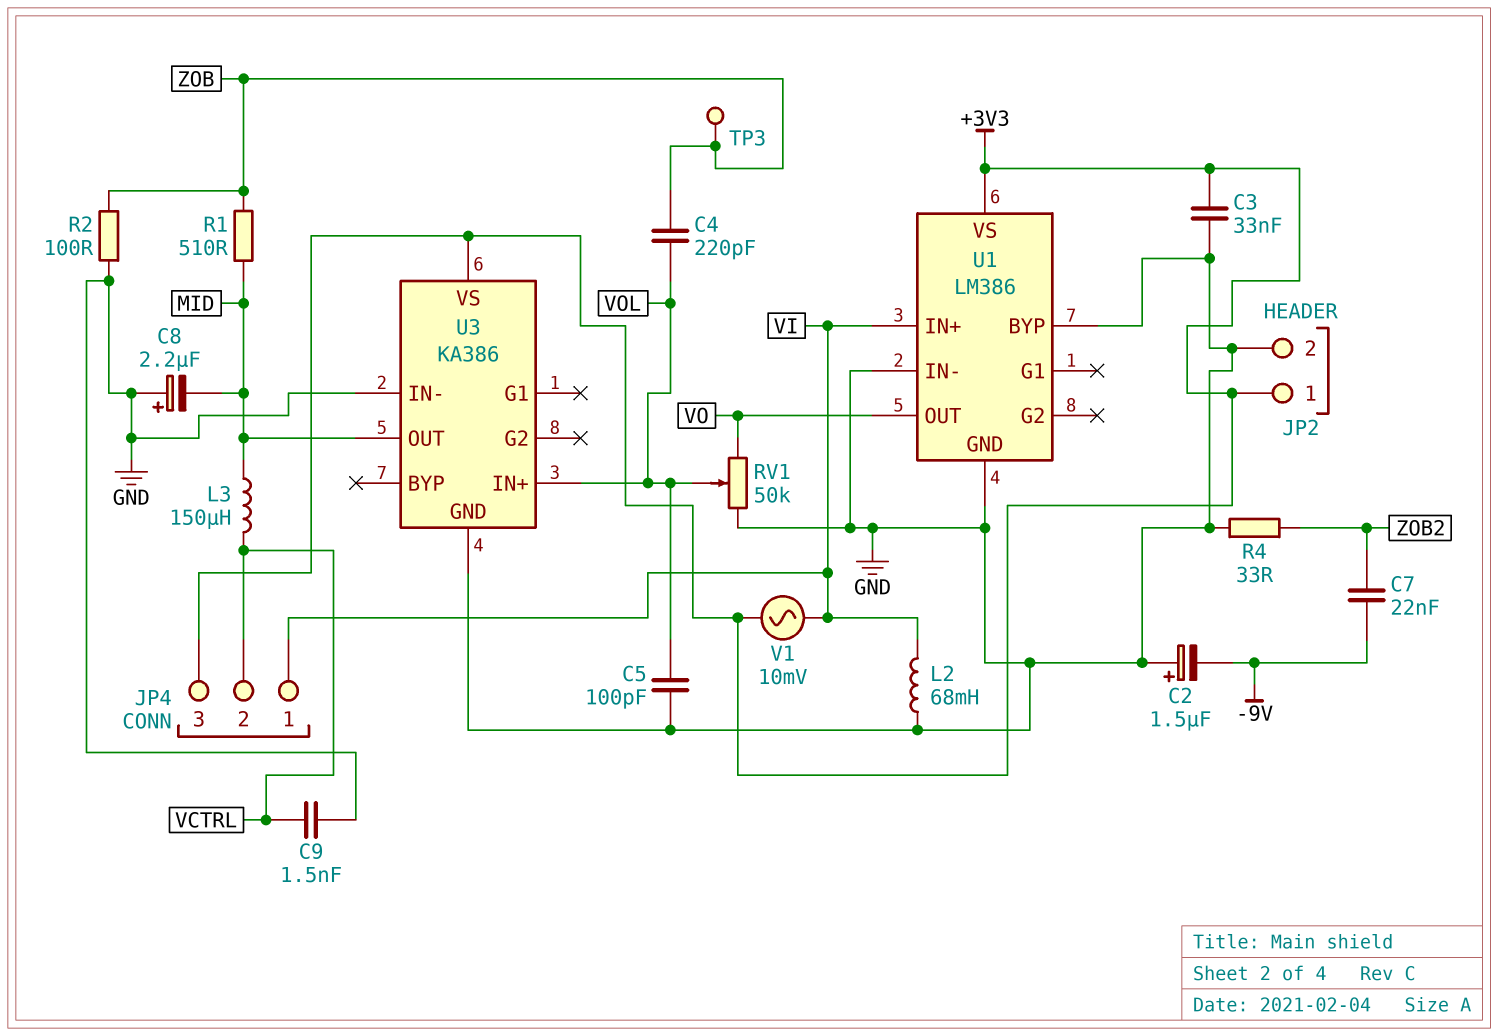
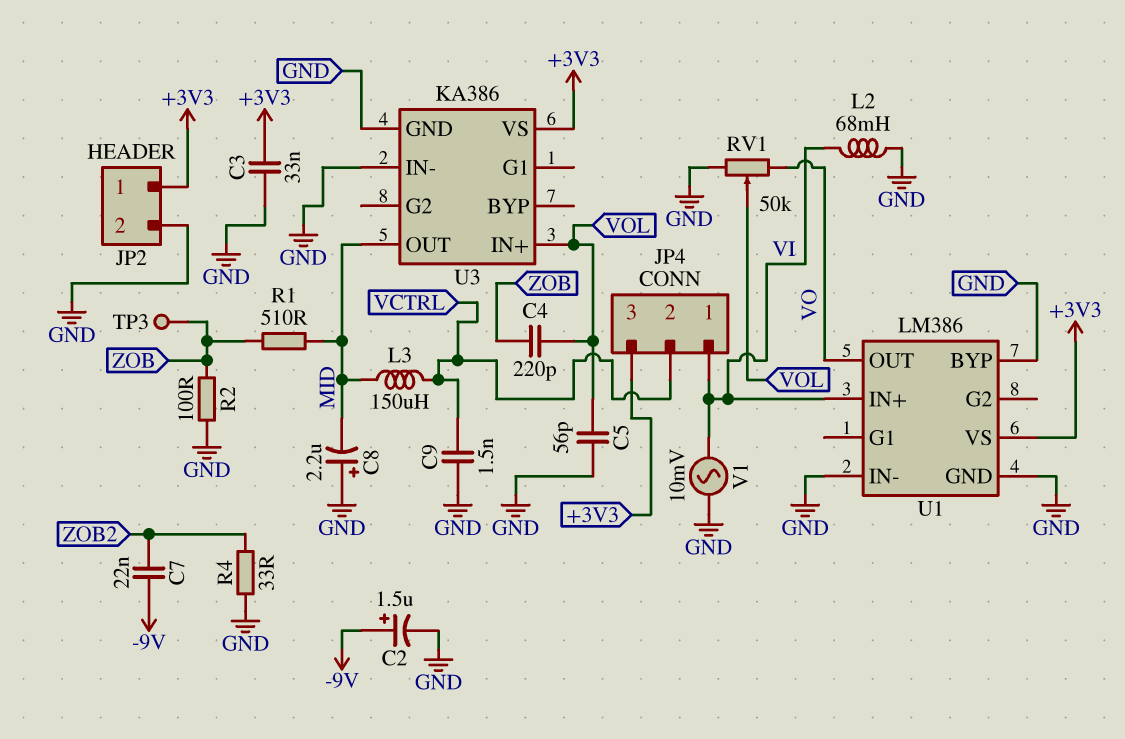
C2: 1.5uF (plus GND, minus -9V) -> 1.5uF (plus -9V, minus GND)
C5: 100pF (GND, VOL) -> 56pF (GND, VOL)
V1: AC 10mV (+3V3, VI) -> AC 10mV (GND, VI)

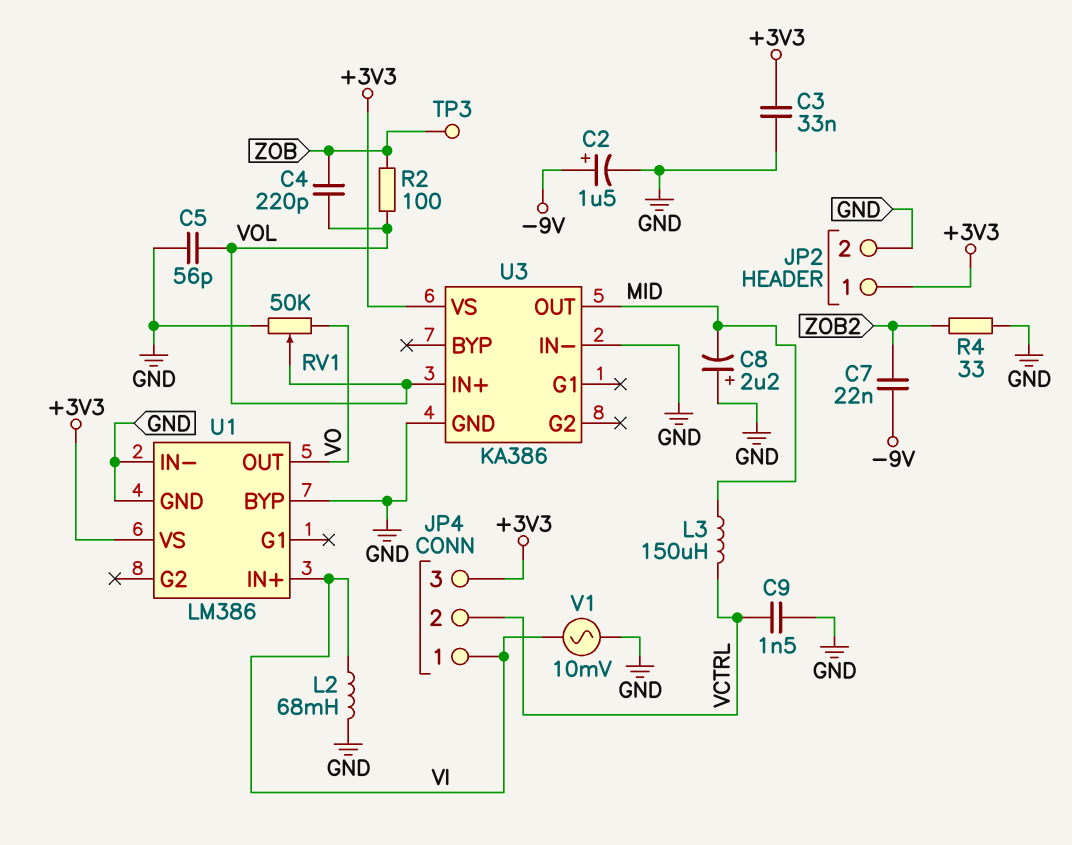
R1: 510 (MID, ZOB) -> none
R2: 100 (GND, ZOB) -> 100 (VOL, ZOB)

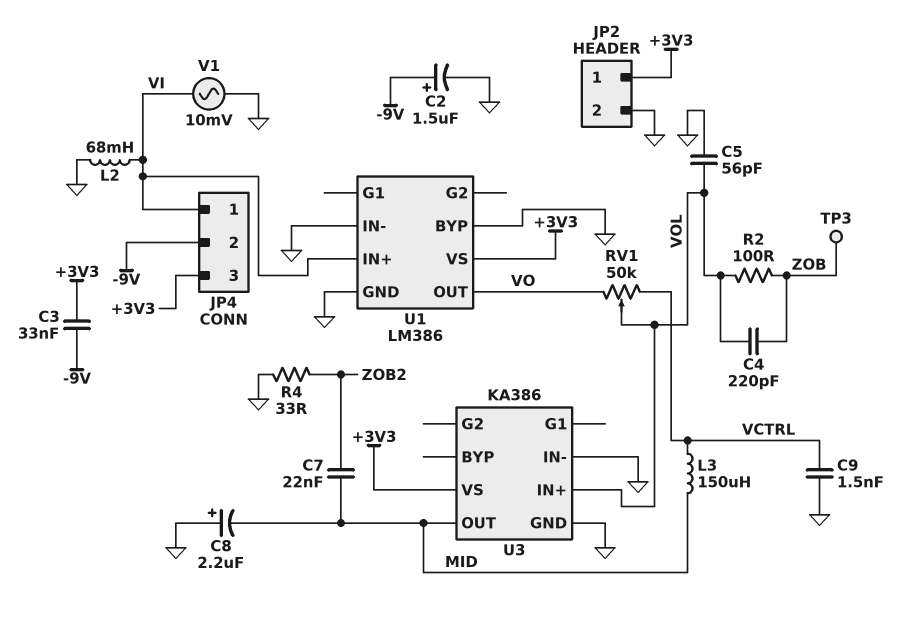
C3: 33nF (+3V3, GND) -> 33nF (+3V3, -9V)
C7: 22nF (-9V, ZOB2) -> 22nF (MID, ZOB2)
JP4 pin 2: VCTRL -> -9V
RV1: 50k (GND, VO, wiper VOL) -> 50k (VCTRL, VO, wiper VOL)

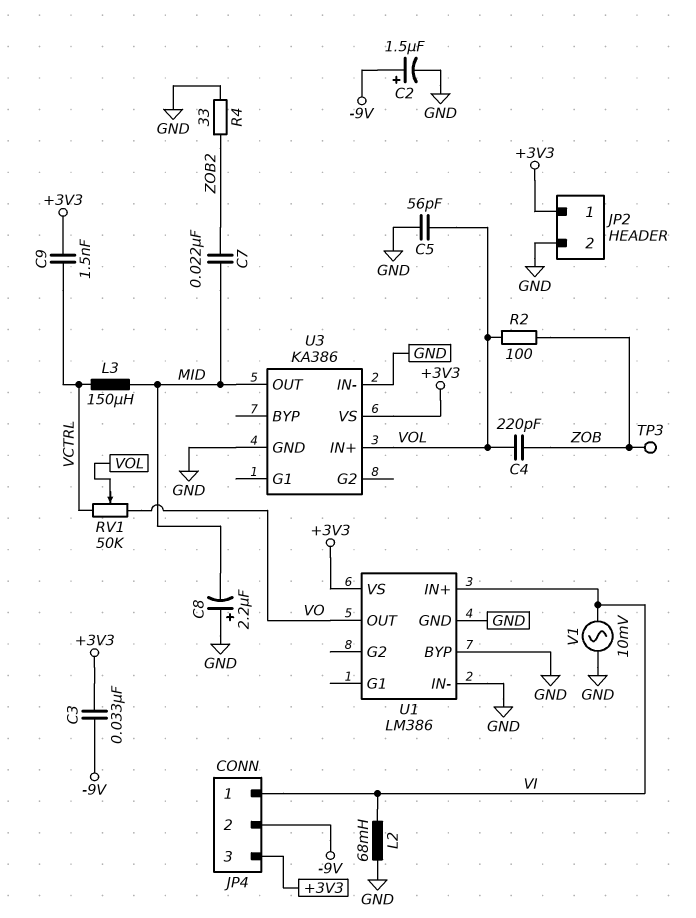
C9: 1.5nF (GND, VCTRL) -> 1.5nF (+3V3, VCTRL)

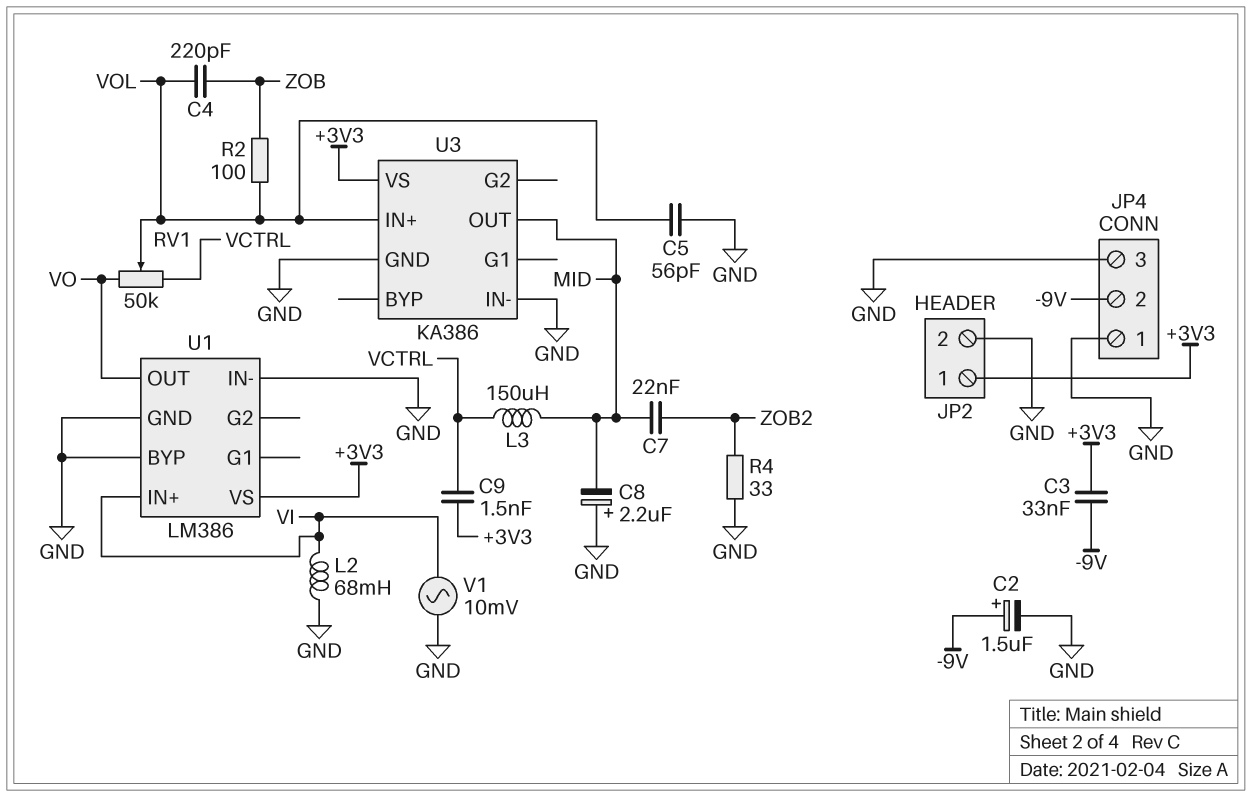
JP4 pin 1: VI -> GND
JP4 pin 3: +3V3 -> GND
TP3: test point (ZOB) -> none

